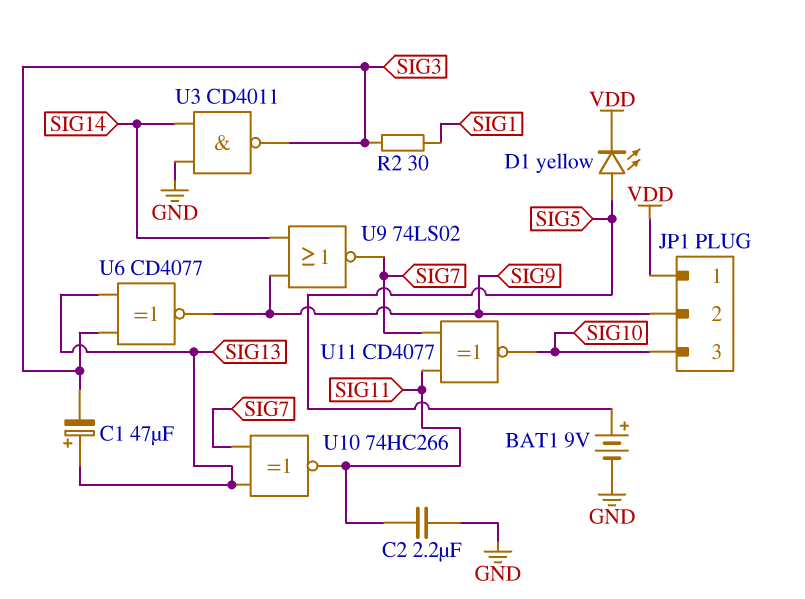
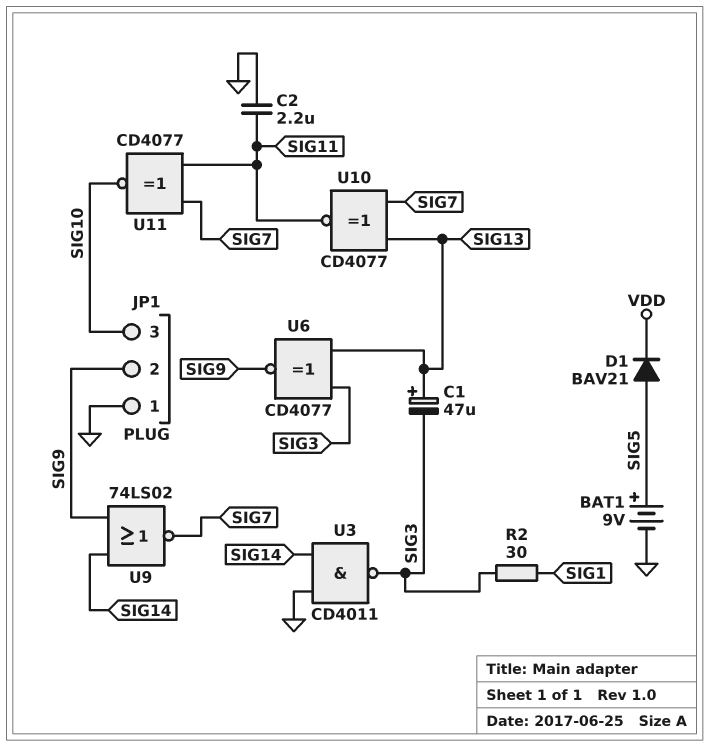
D1: LED yellow (A SIG5, K VDD) -> diode BAV21 (A SIG5, K VDD)
JP1 pin 1: VDD -> GND
U10: XNOR 74HC266 (in SIG7, in SIG13, out SIG11) -> XNOR CD4077 (in SIG7, in SIG13, out SIG11)

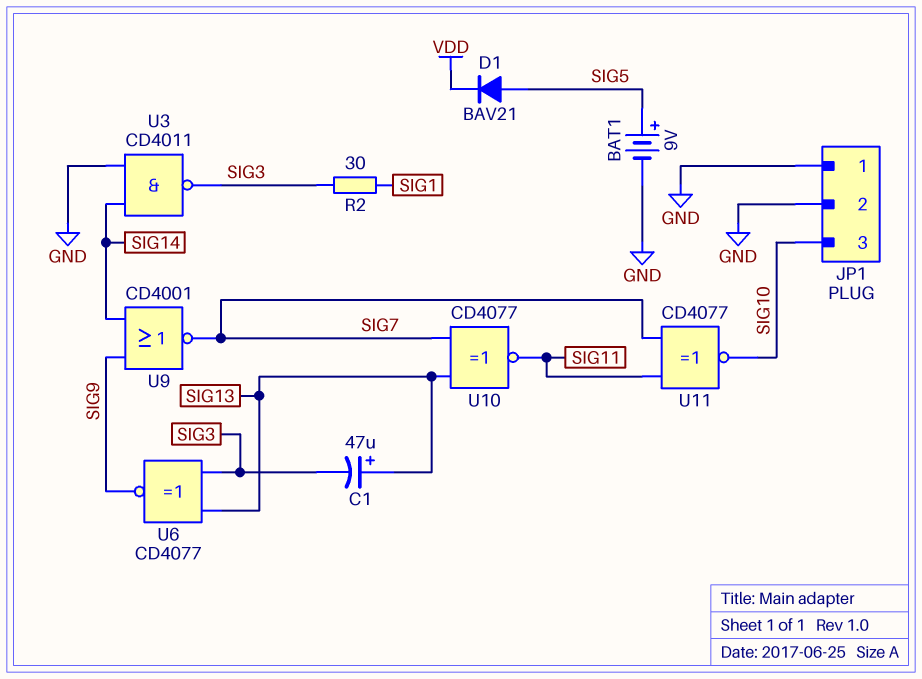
C2: 2.2uF (GND, SIG11) -> none
JP1 pin 2: SIG9 -> GND
U9: NOR 74LS02 (in SIG9, in SIG14, out SIG7) -> NOR CD4001 (in SIG9, in SIG14, out SIG7)

